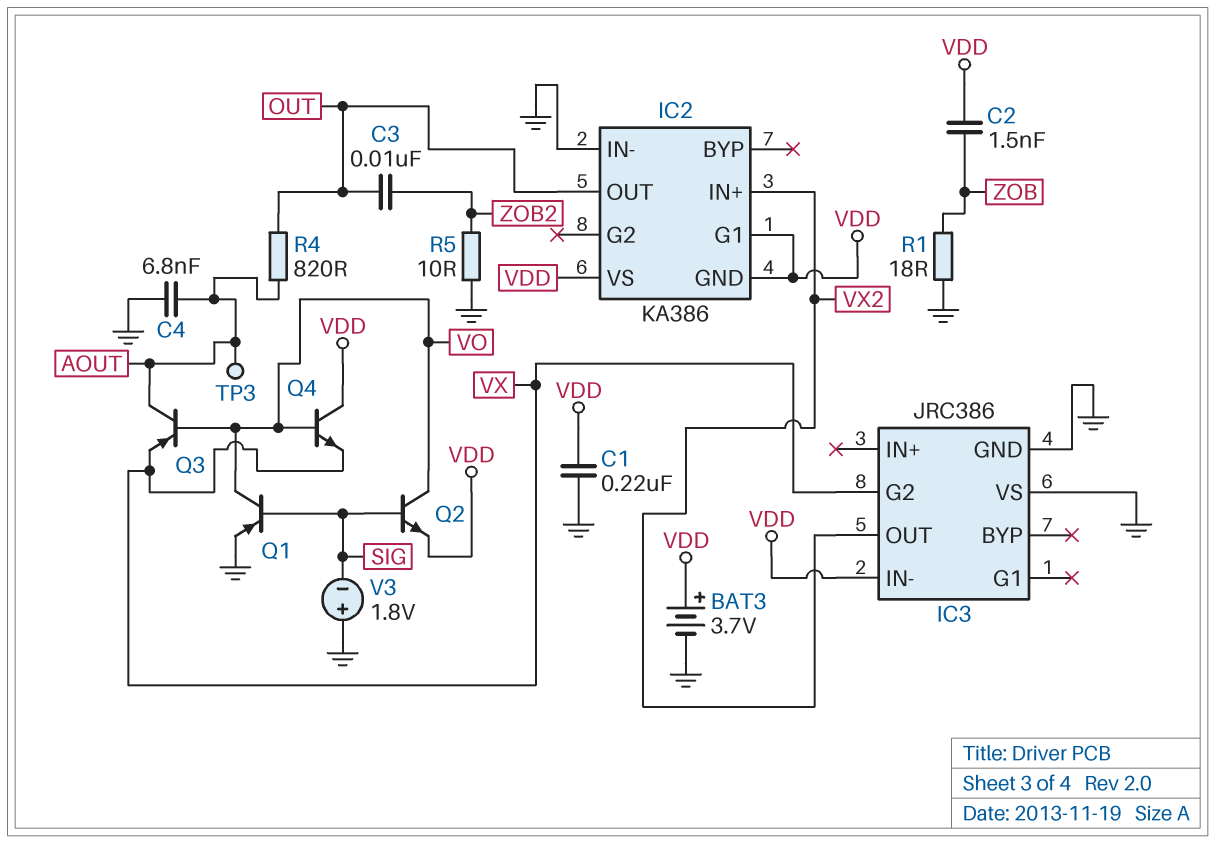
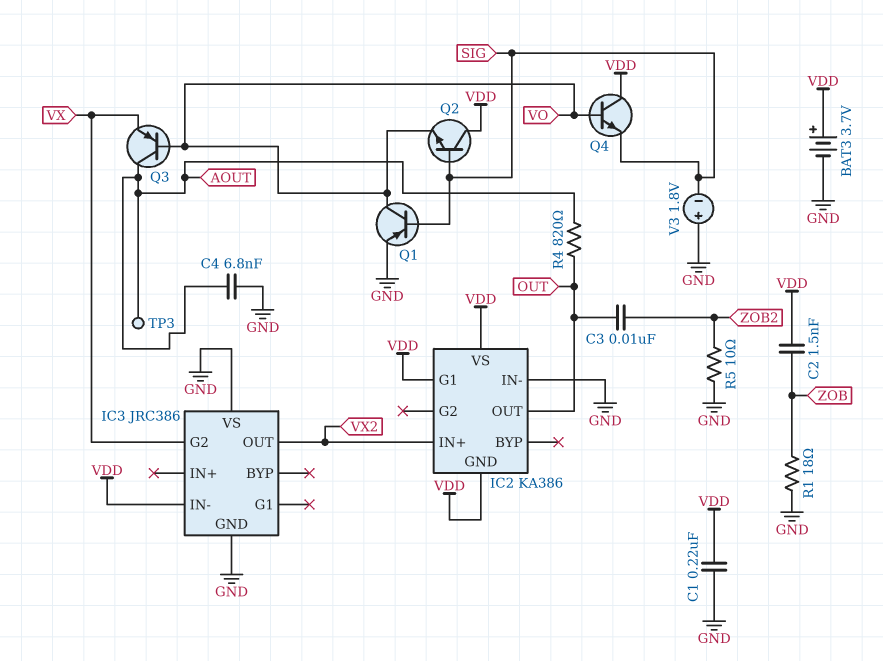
Q2: NPN (B SIG, C VO, E VDD) -> NPN (B SIG, C VDD, E VO)
Q4: NPN (B VO, C VDD, E VX) -> NPN (B VO, C VDD, E SIG)

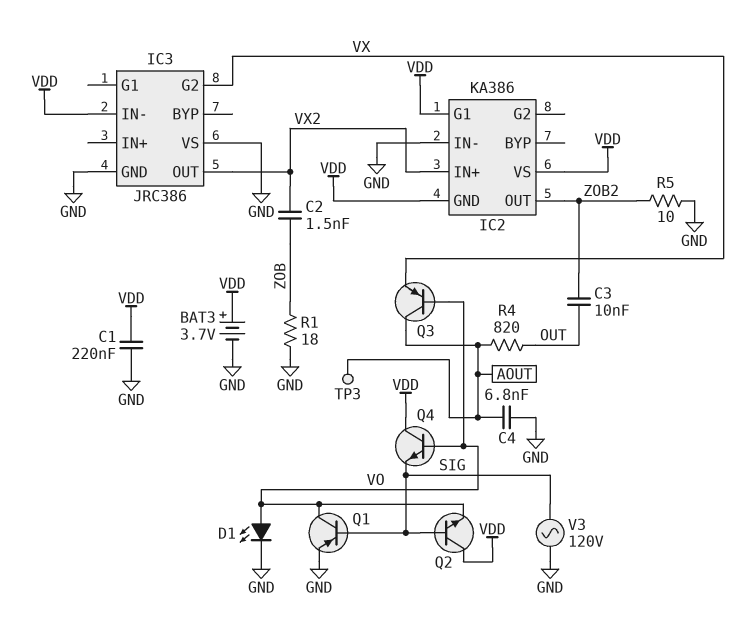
C2: 1.5nF (VDD, ZOB) -> 1.5nF (VX2, ZOB)
D1: none -> LED (A VO, K GND)
IC2 pin OUT: OUT -> ZOB2
V3: 1.8V (plus GND, minus SIG) -> AC 120V (GND, SIG)

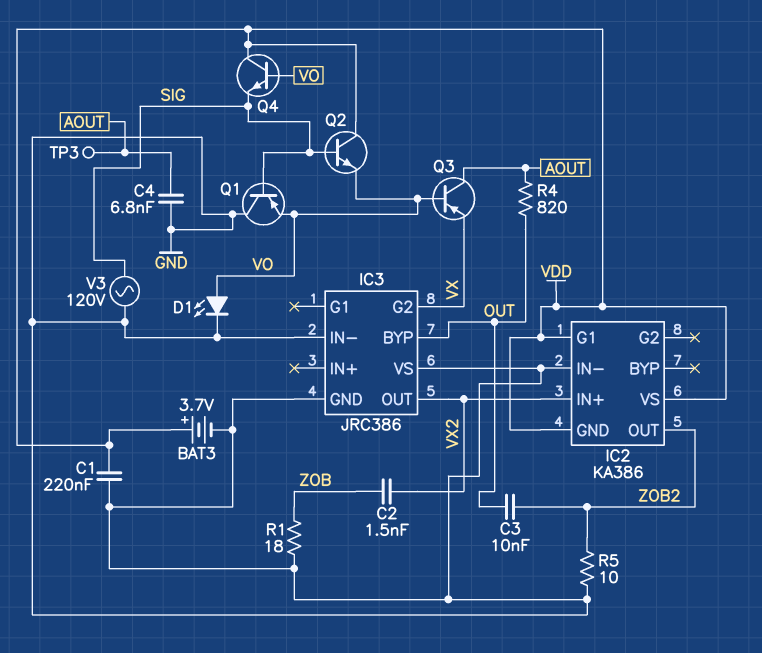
IC3 pin BYP: none -> OUT
IC3 pin IN-: VDD -> GND
Q1: PNP (B SIG, C VO, E GND) -> PNP (B SIG, C GND, E VO)

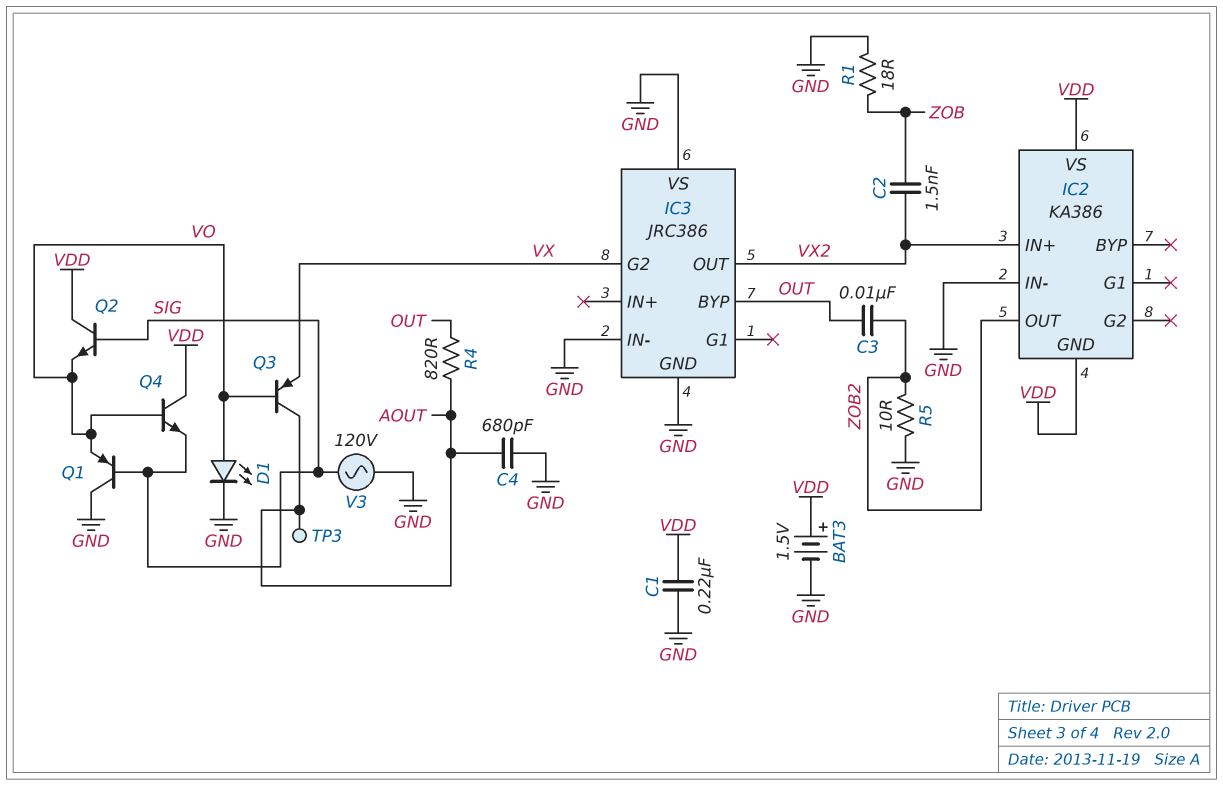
BAT3: 3.7V (plus VDD, minus GND) -> 1.5V (plus VDD, minus GND)
C4: 6.8nF (AOUT, GND) -> 680pF (AOUT, GND)
IC2 pin G1: VDD -> none

